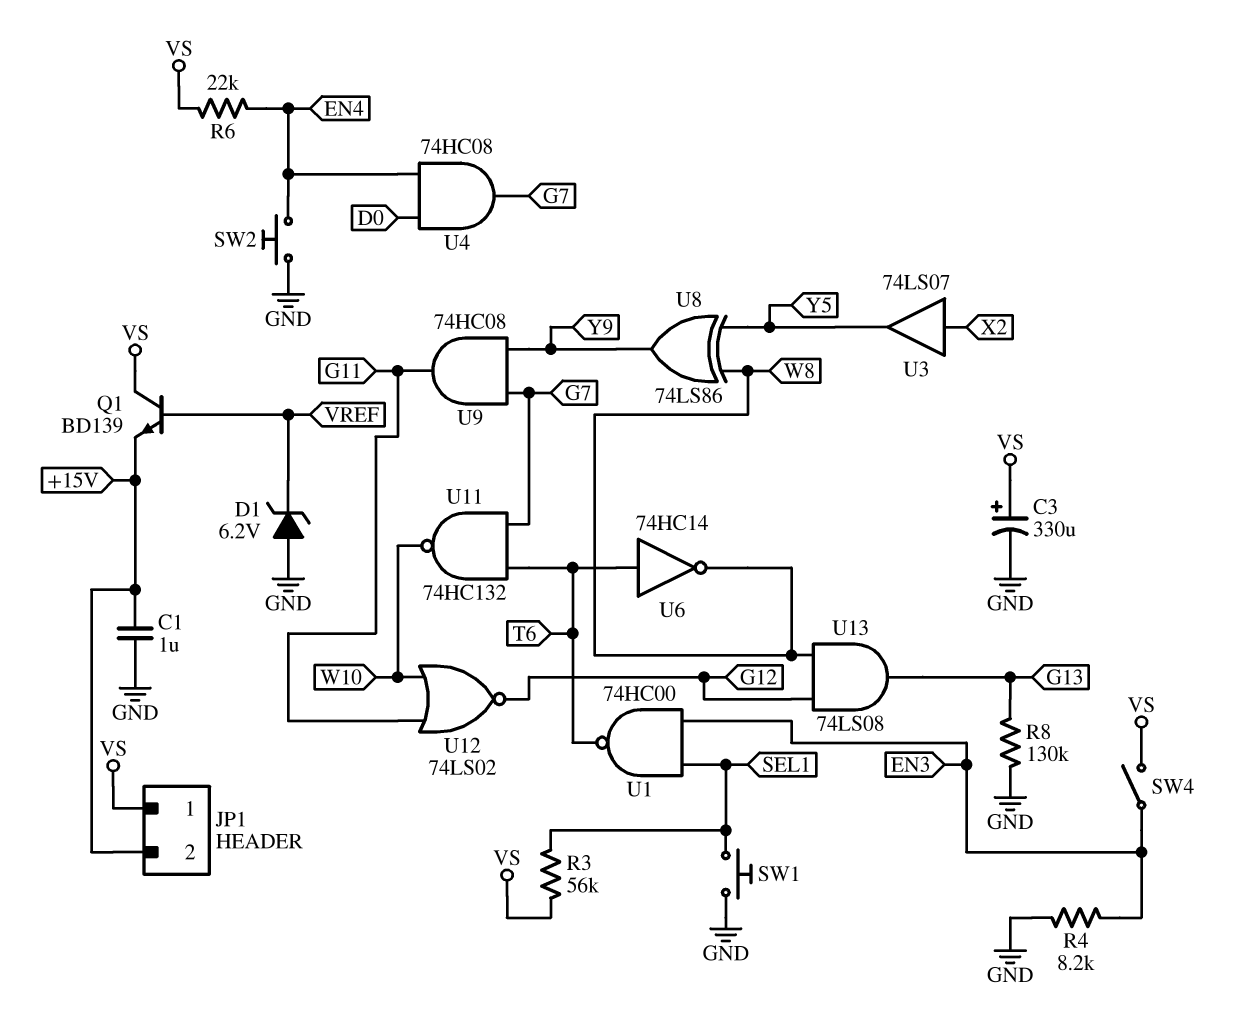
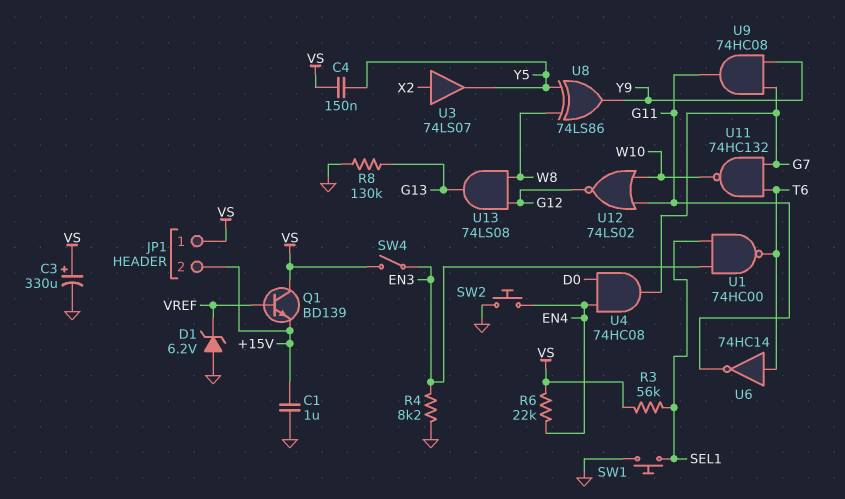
C4: none -> 150nF (VS, Y5)
U6: NOT 74HC14 (in T6, out W8) -> NOT 74HC14 (in T6, out G11)

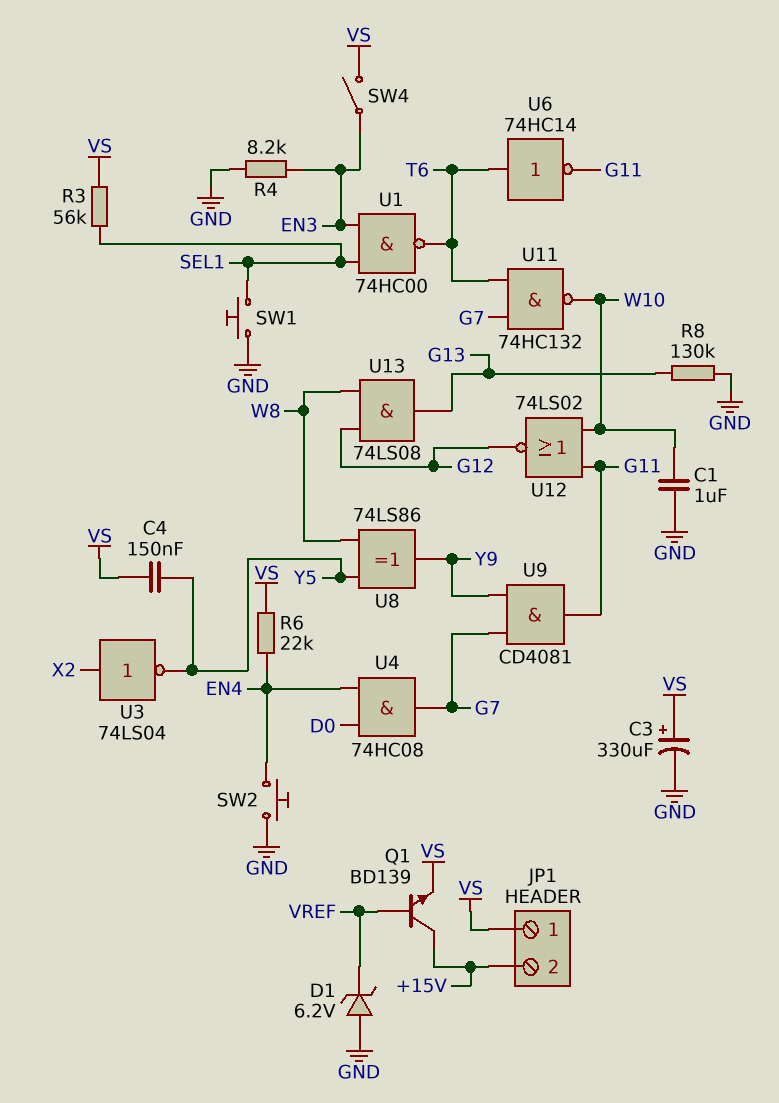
C1: 1uF (+15V, GND) -> 1uF (GND, W10)
Q1: NPN BD139 (B VREF, C VS, E +15V) -> NPN BD139 (B VREF, C +15V, E VS)
U3: buffer 74LS07 (in X2, out Y5) -> NOT 74LS04 (in X2, out Y5)
U9: AND 74HC08 (in G7, in Y9, out G11) -> AND CD4081 (in G7, in Y9, out G11)

